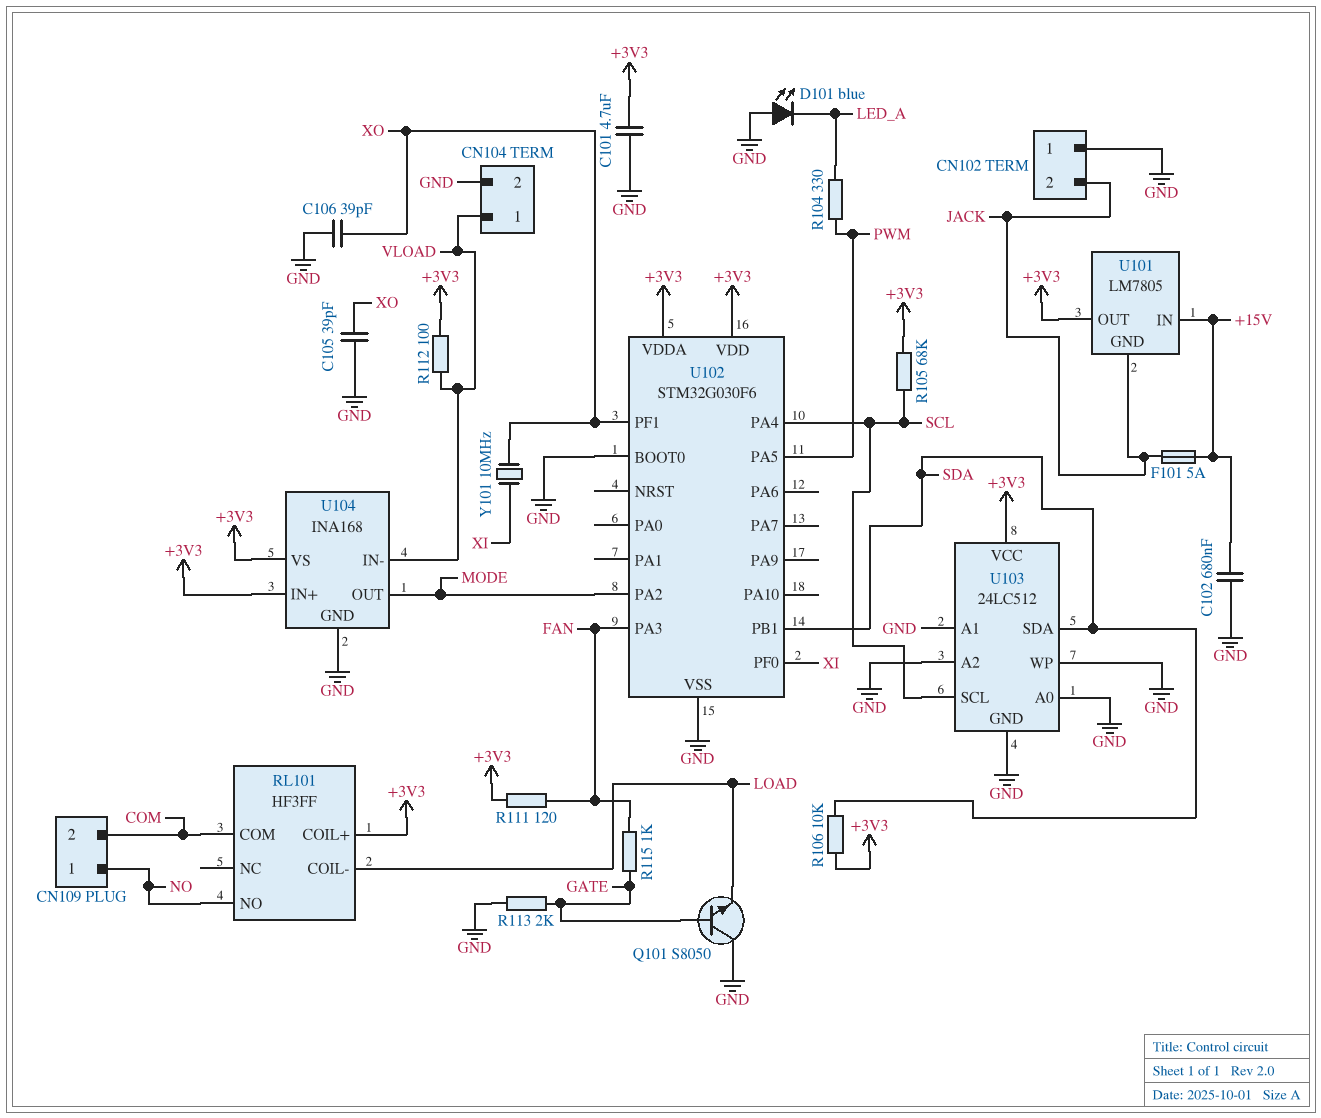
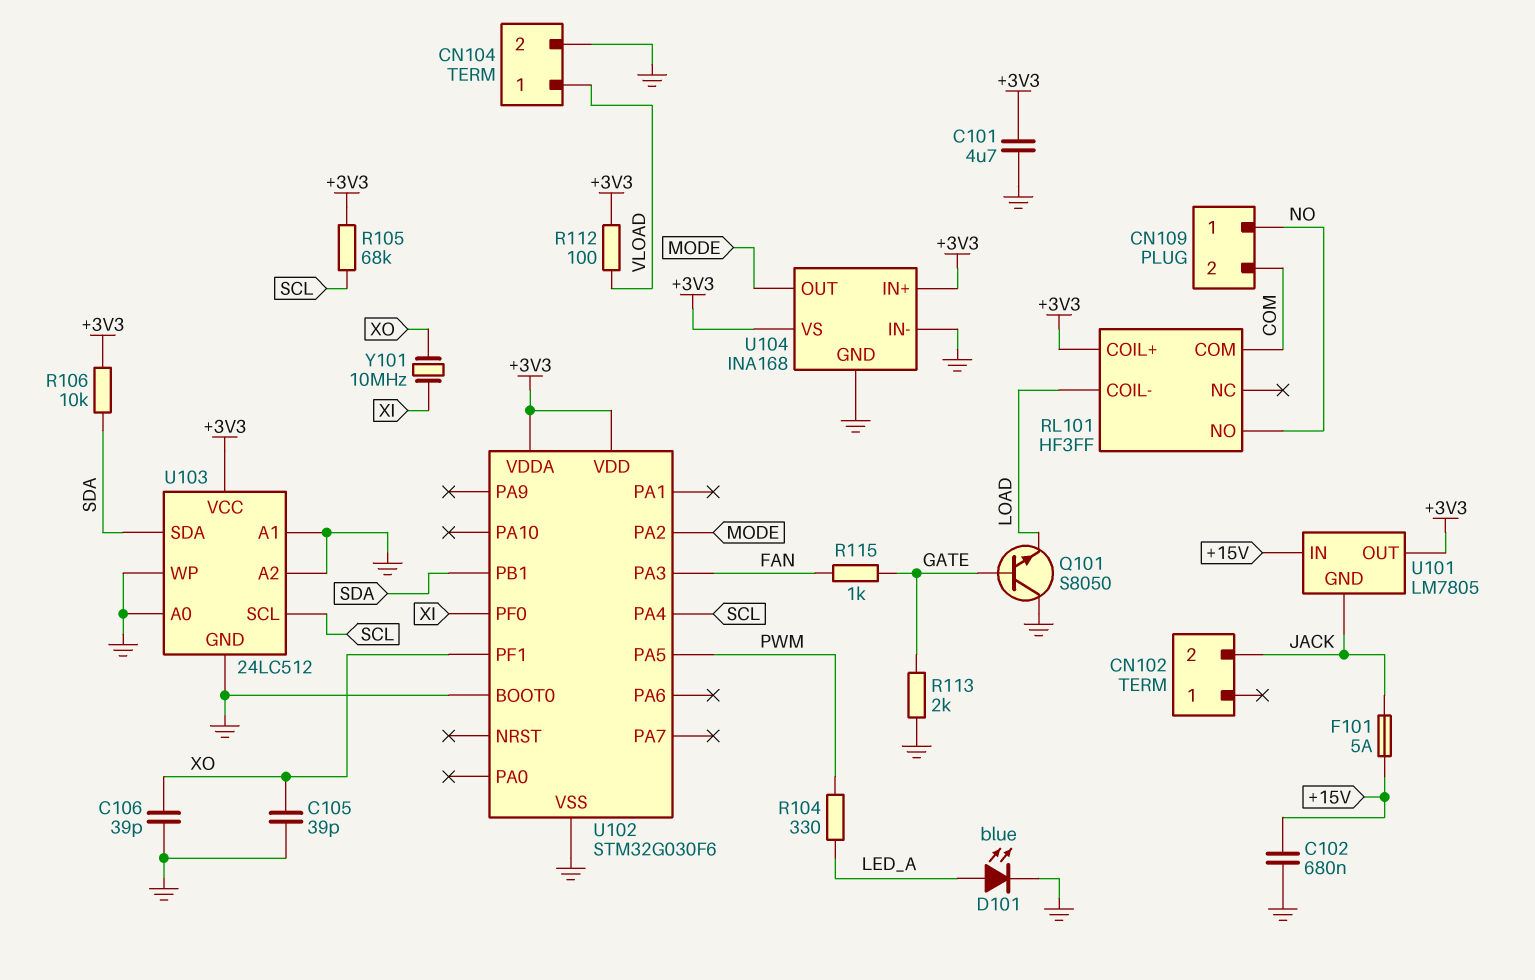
CN102 pin 1: GND -> none
D101: LED blue (A GND, K LED_A) -> LED blue (A LED_A, K GND)
R111: 120 (+3V3, FAN) -> none
U104 pin IN-: VLOAD -> GND

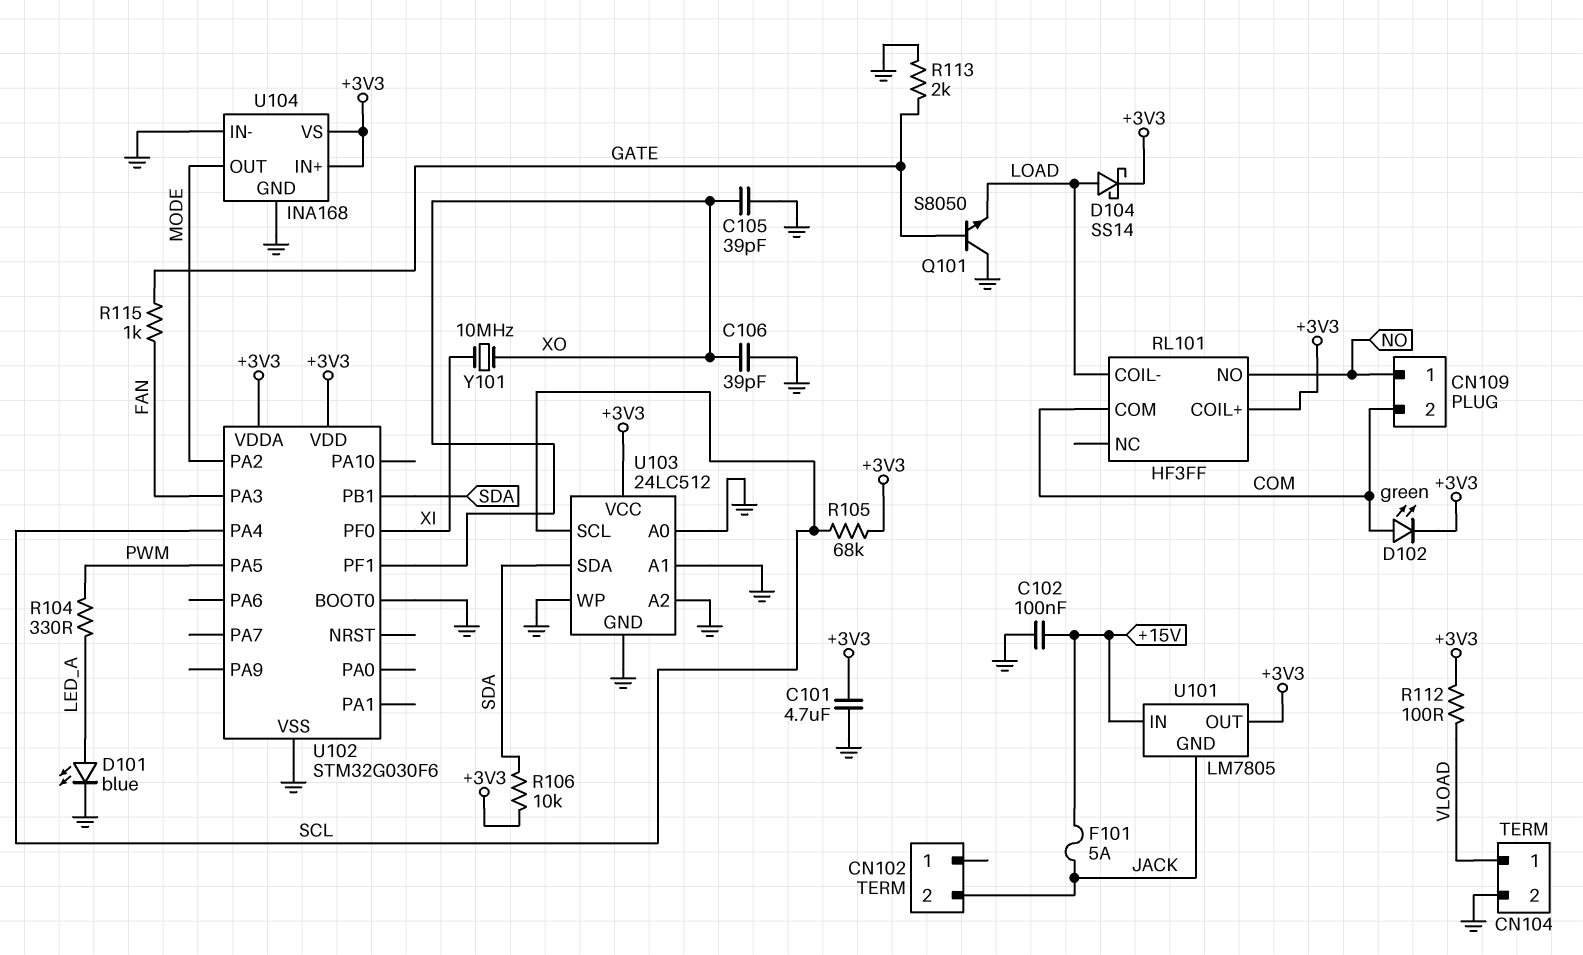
C102: 680nF (+15V, GND) -> 100nF (+15V, GND)
D102: none -> LED green (A COM, K +3V3)
D104: none -> schottky SS14 (A LOAD, K +3V3)

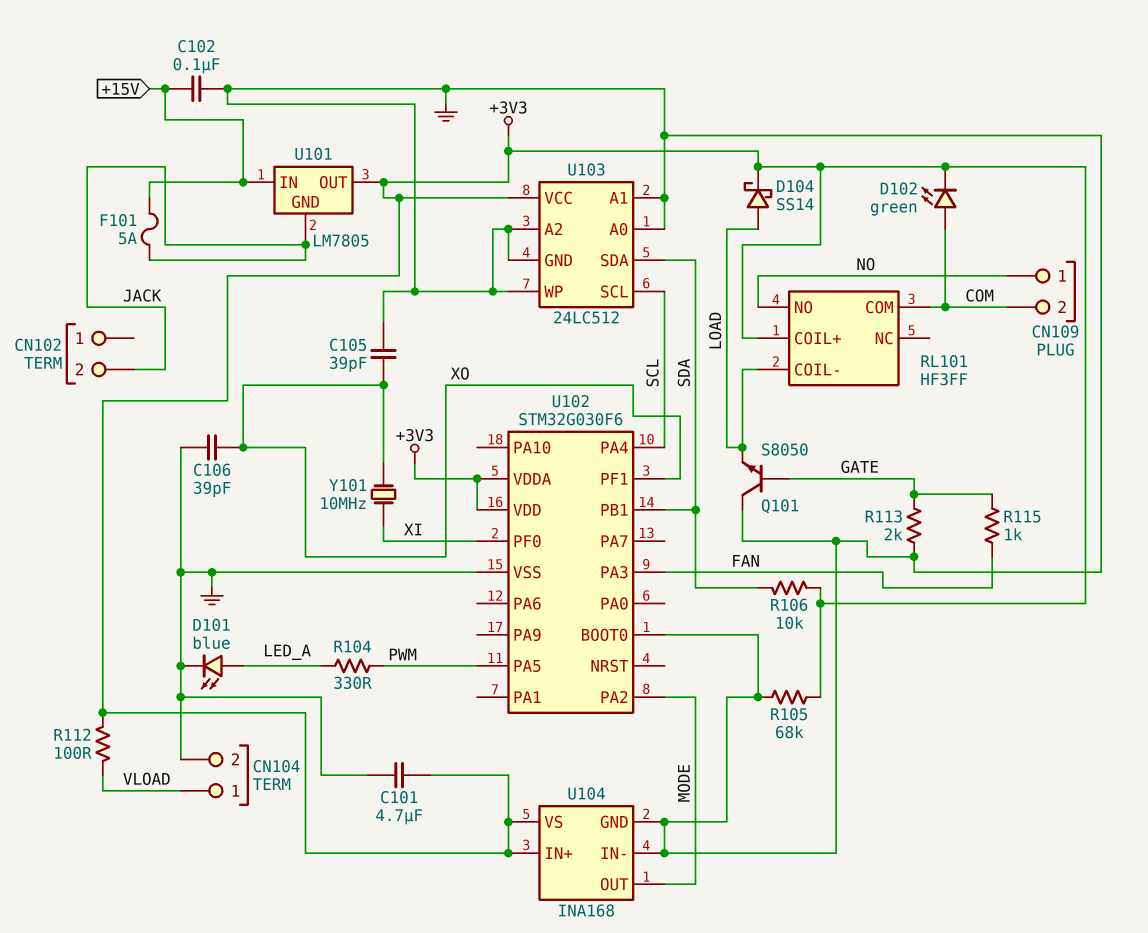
R105: 68k (+3V3, SCL) -> 68k (+3V3, GND)

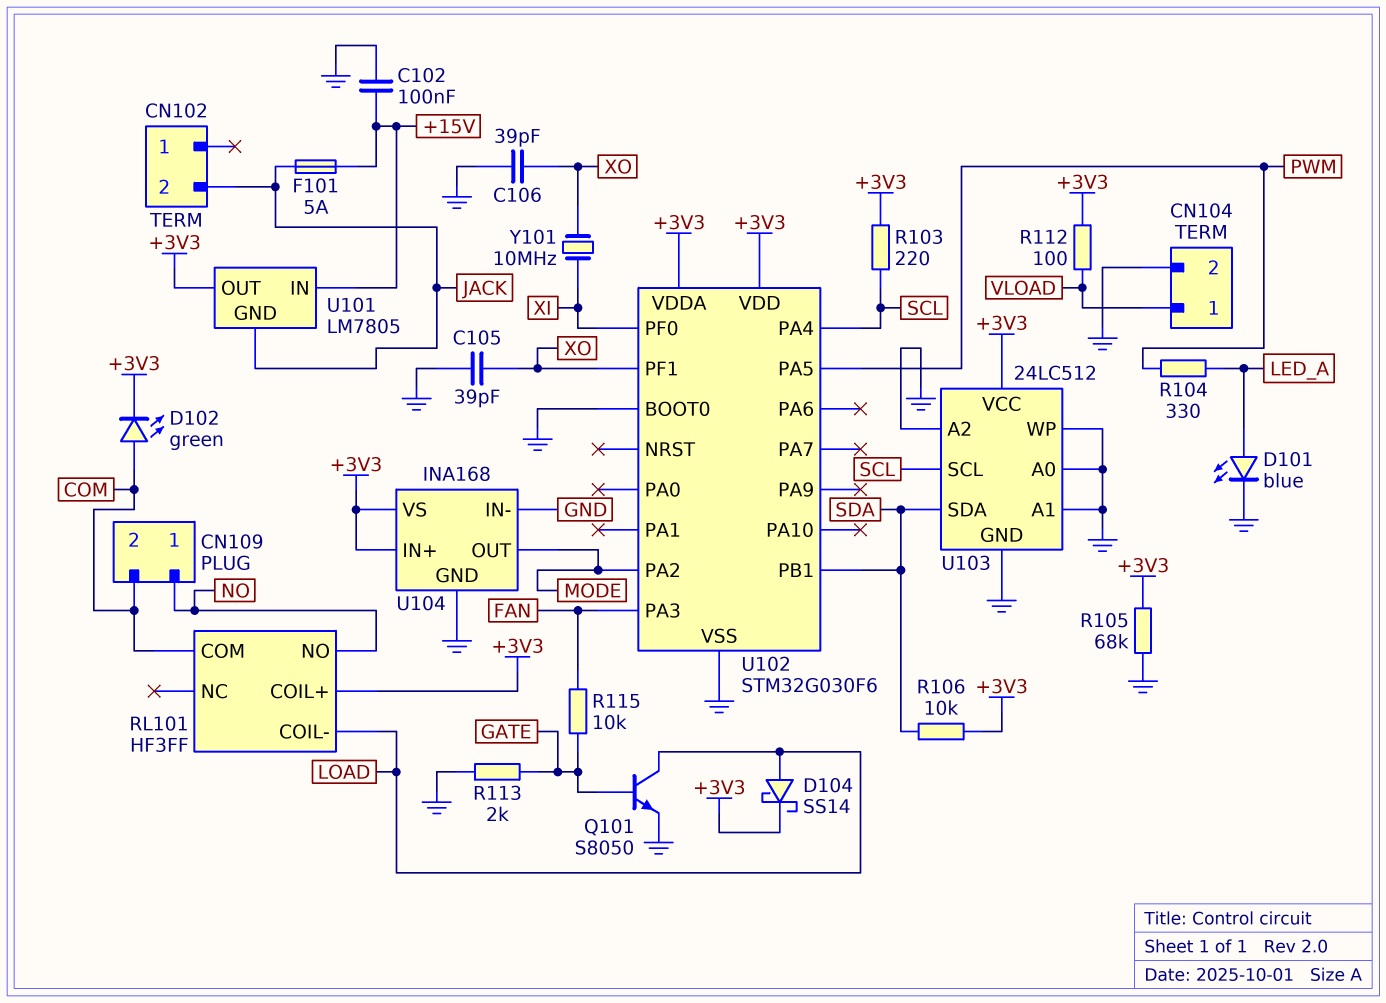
C101: 4.7uF (+3V3, GND) -> none
Q101: NPN S8050 (B GATE, C GND, E LOAD) -> NPN S8050 (B GATE, C LOAD, E GND)
R103: none -> 220 (+3V3, SCL)
R115: 1k (FAN, GATE) -> 10k (FAN, GATE)

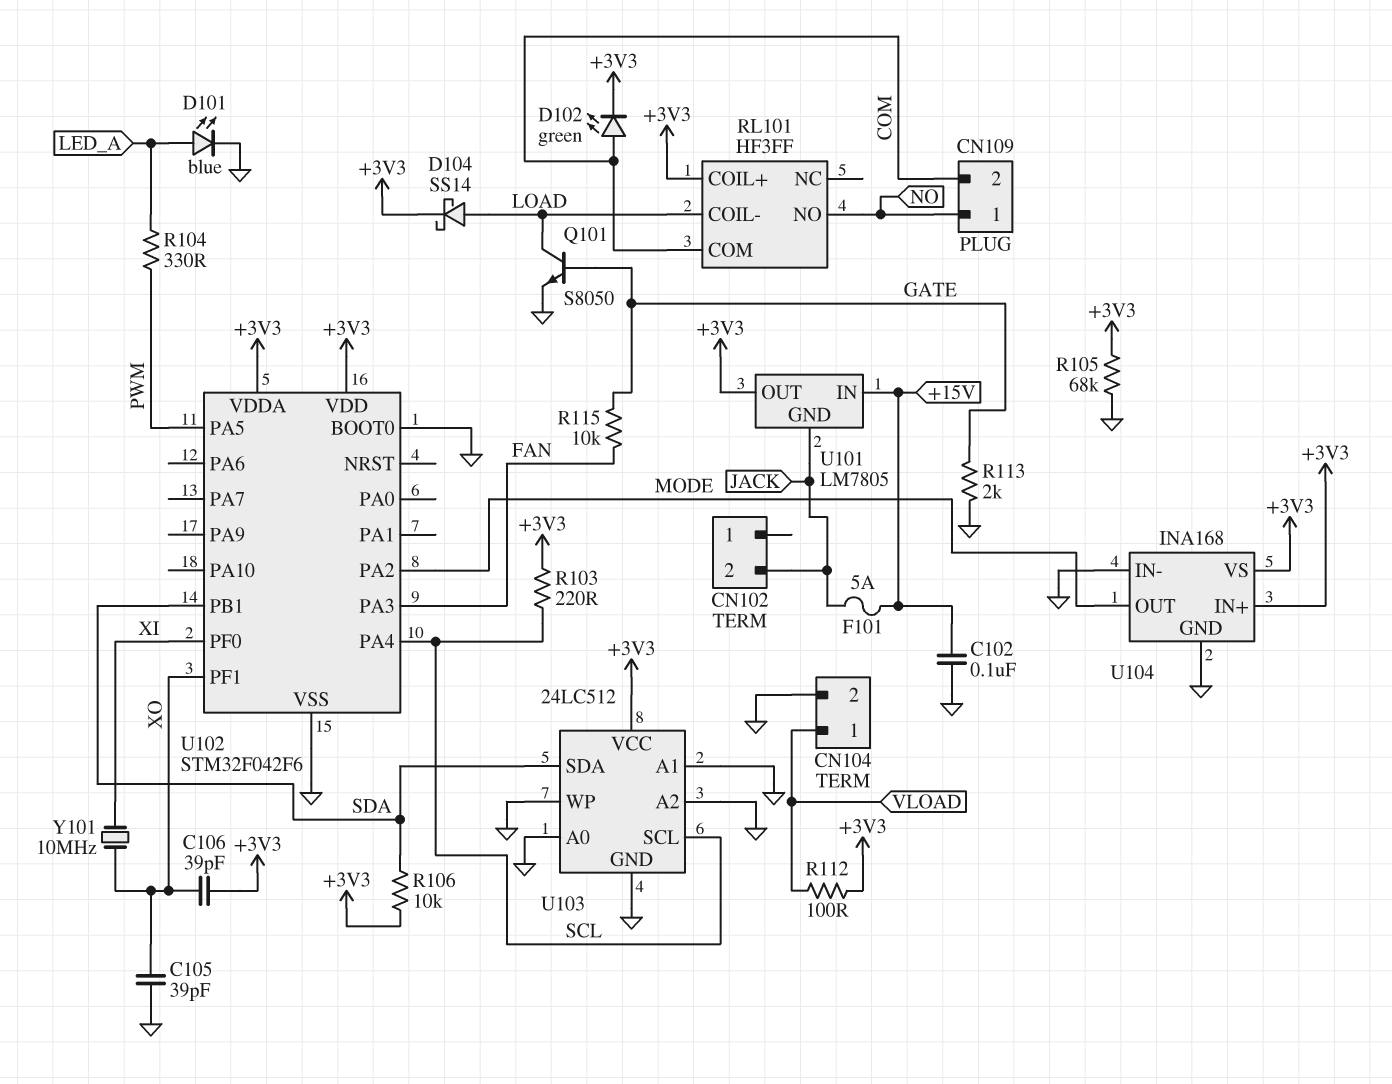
C106: 39pF (GND, XO) -> 39pF (+3V3, XO)
U102: STM32G030F6 -> STM32F042F6

